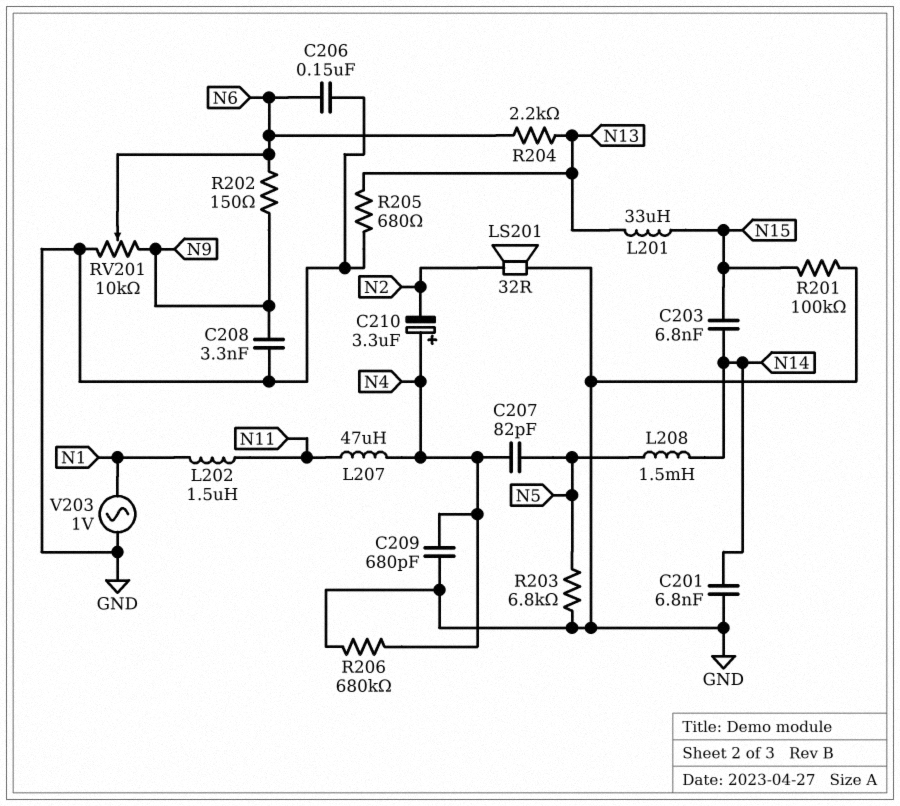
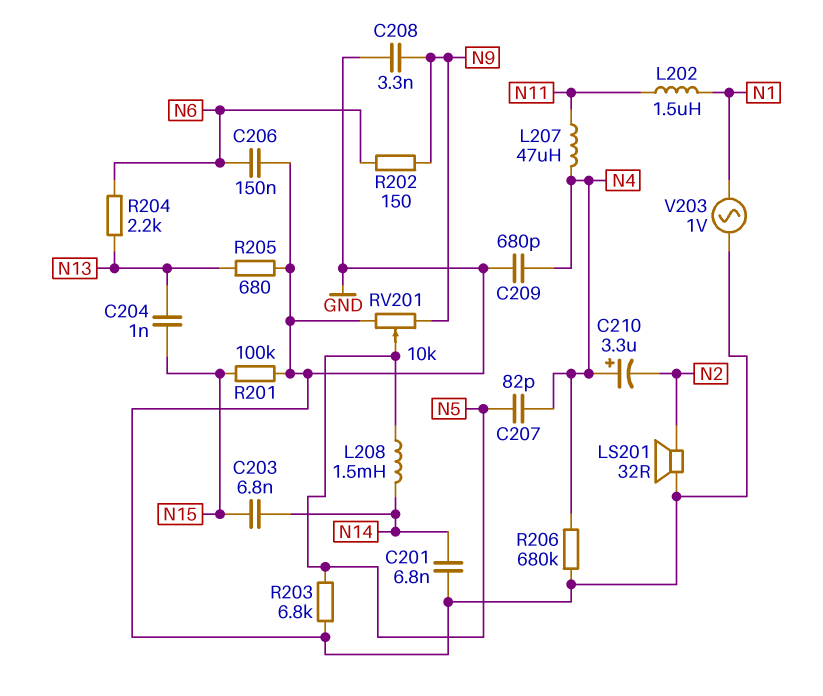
C204: none -> 1nF (N13, N15)
L201: 33uH (N13, N15) -> none
RV201: 10k (GND, N9, wiper N6) -> 10k (GND, N9, wiper N5)

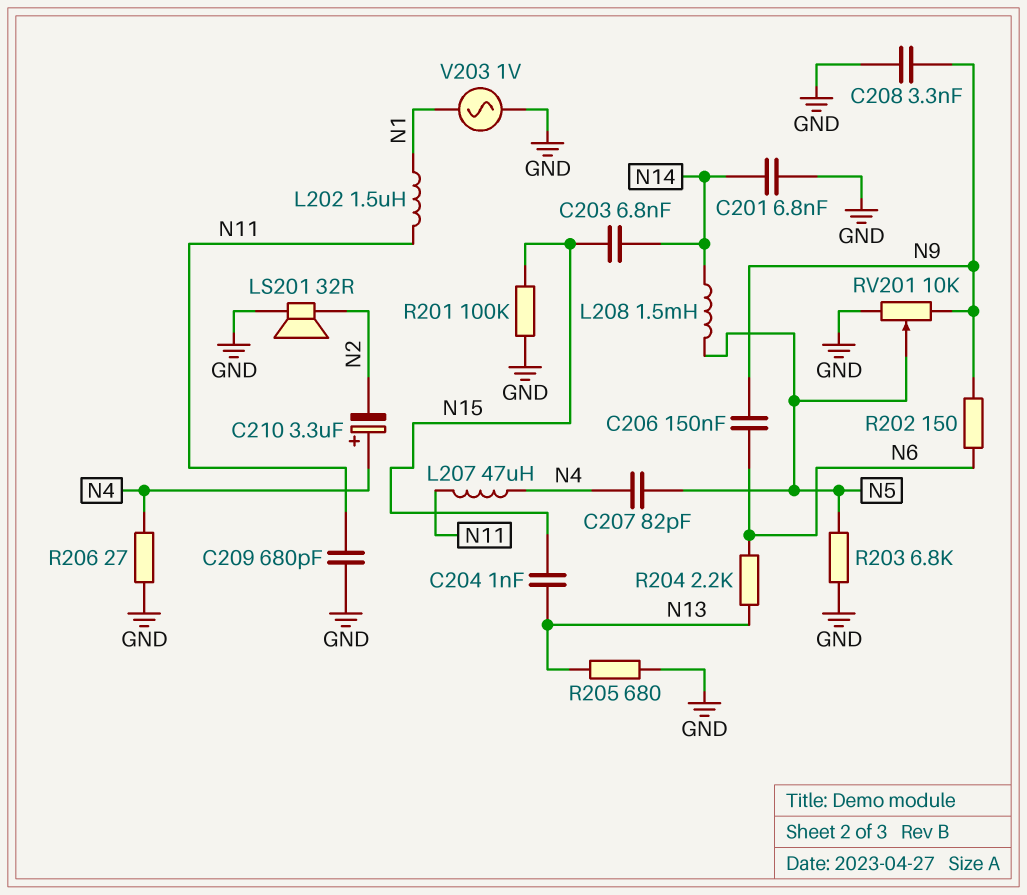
C206: 150nF (GND, N6) -> 150nF (N6, N9)
C209: 680pF (GND, N4) -> 680pF (GND, N11)
R206: 680k (GND, N4) -> 27 (GND, N4)

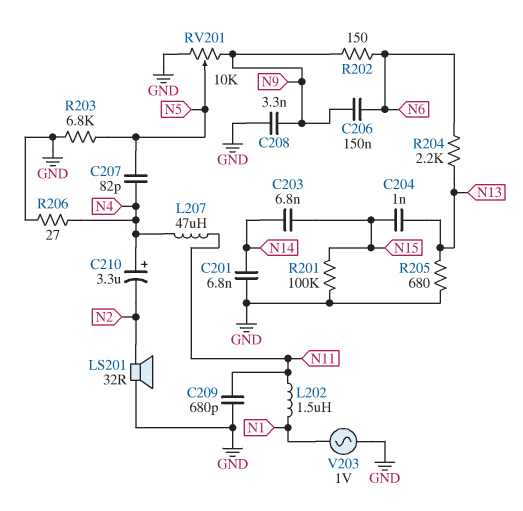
L208: 1.5mH (N5, N14) -> none

